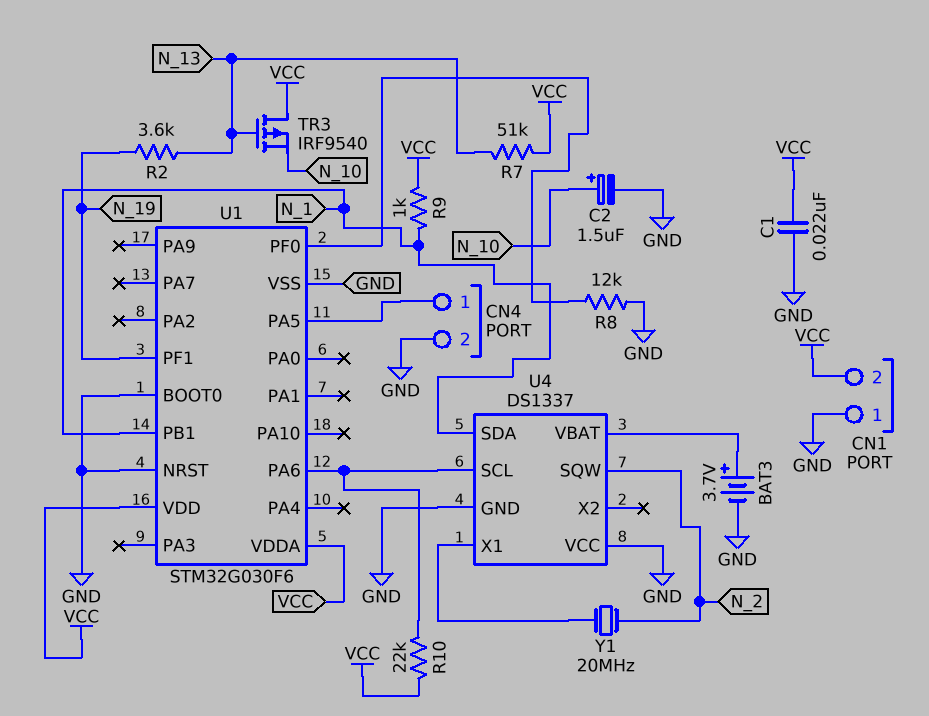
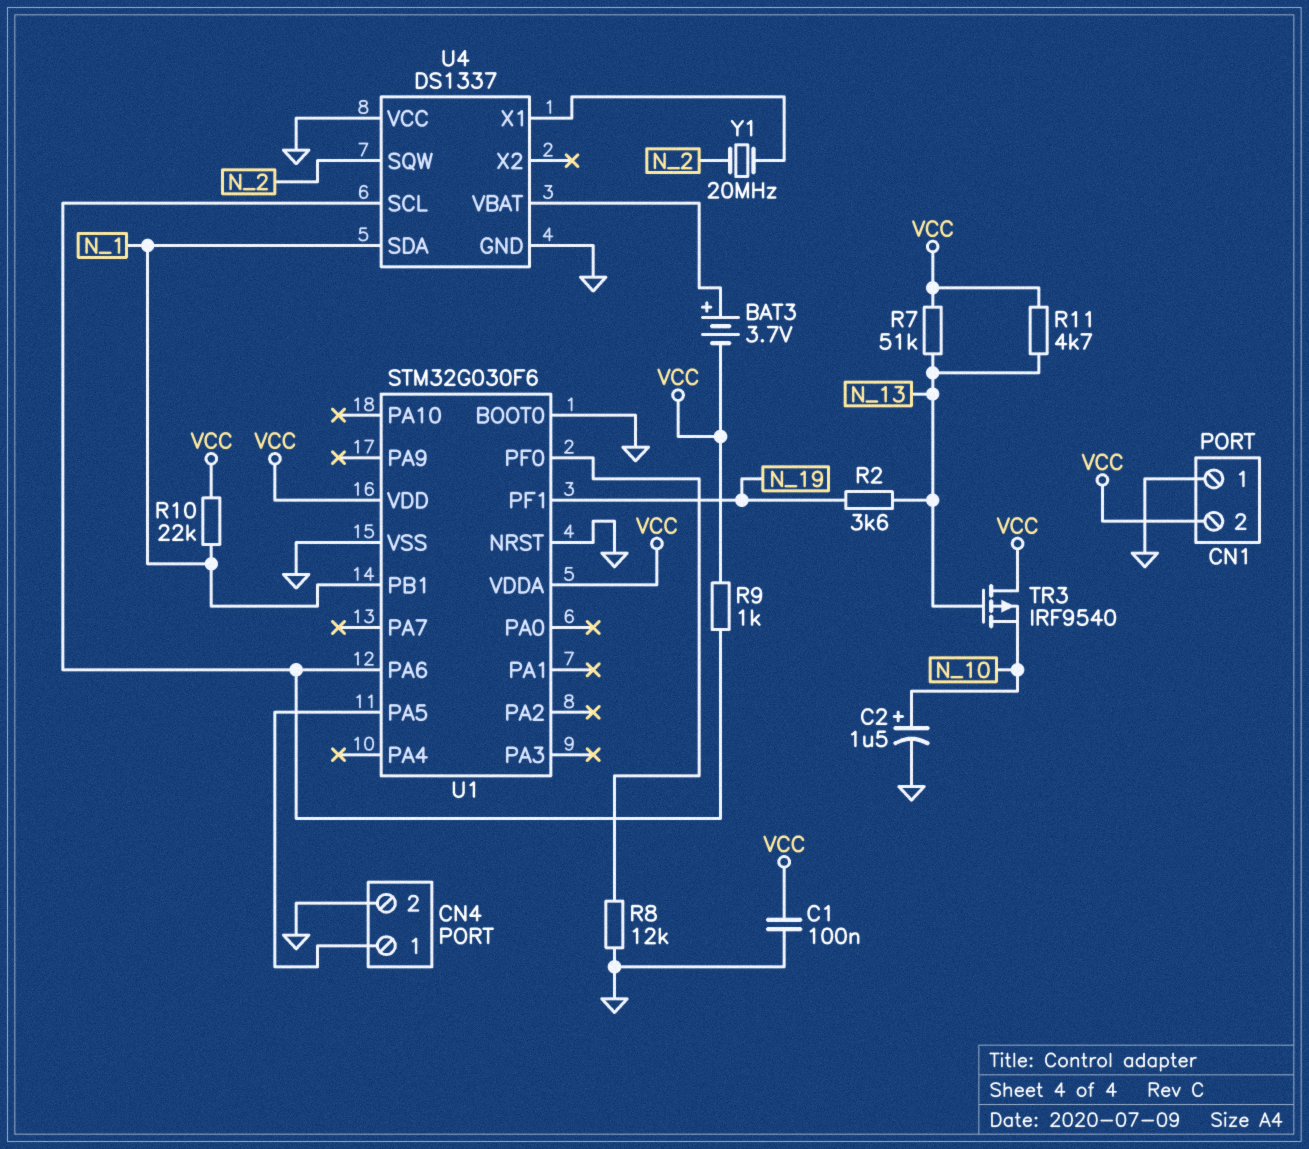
BAT3: 3.7V (plus U4/VBAT, minus GND) -> 3.7V (plus U4/VBAT, minus VCC)
C1: 22nF (GND, VCC) -> 100nF (GND, VCC)
R9: 1k (N_1, VCC) -> 1k (U1/PA6, VCC)
R10: 22k (U1/PA6, VCC) -> 22k (N_1, VCC)
R11: none -> 4.7k (N_13, VCC)

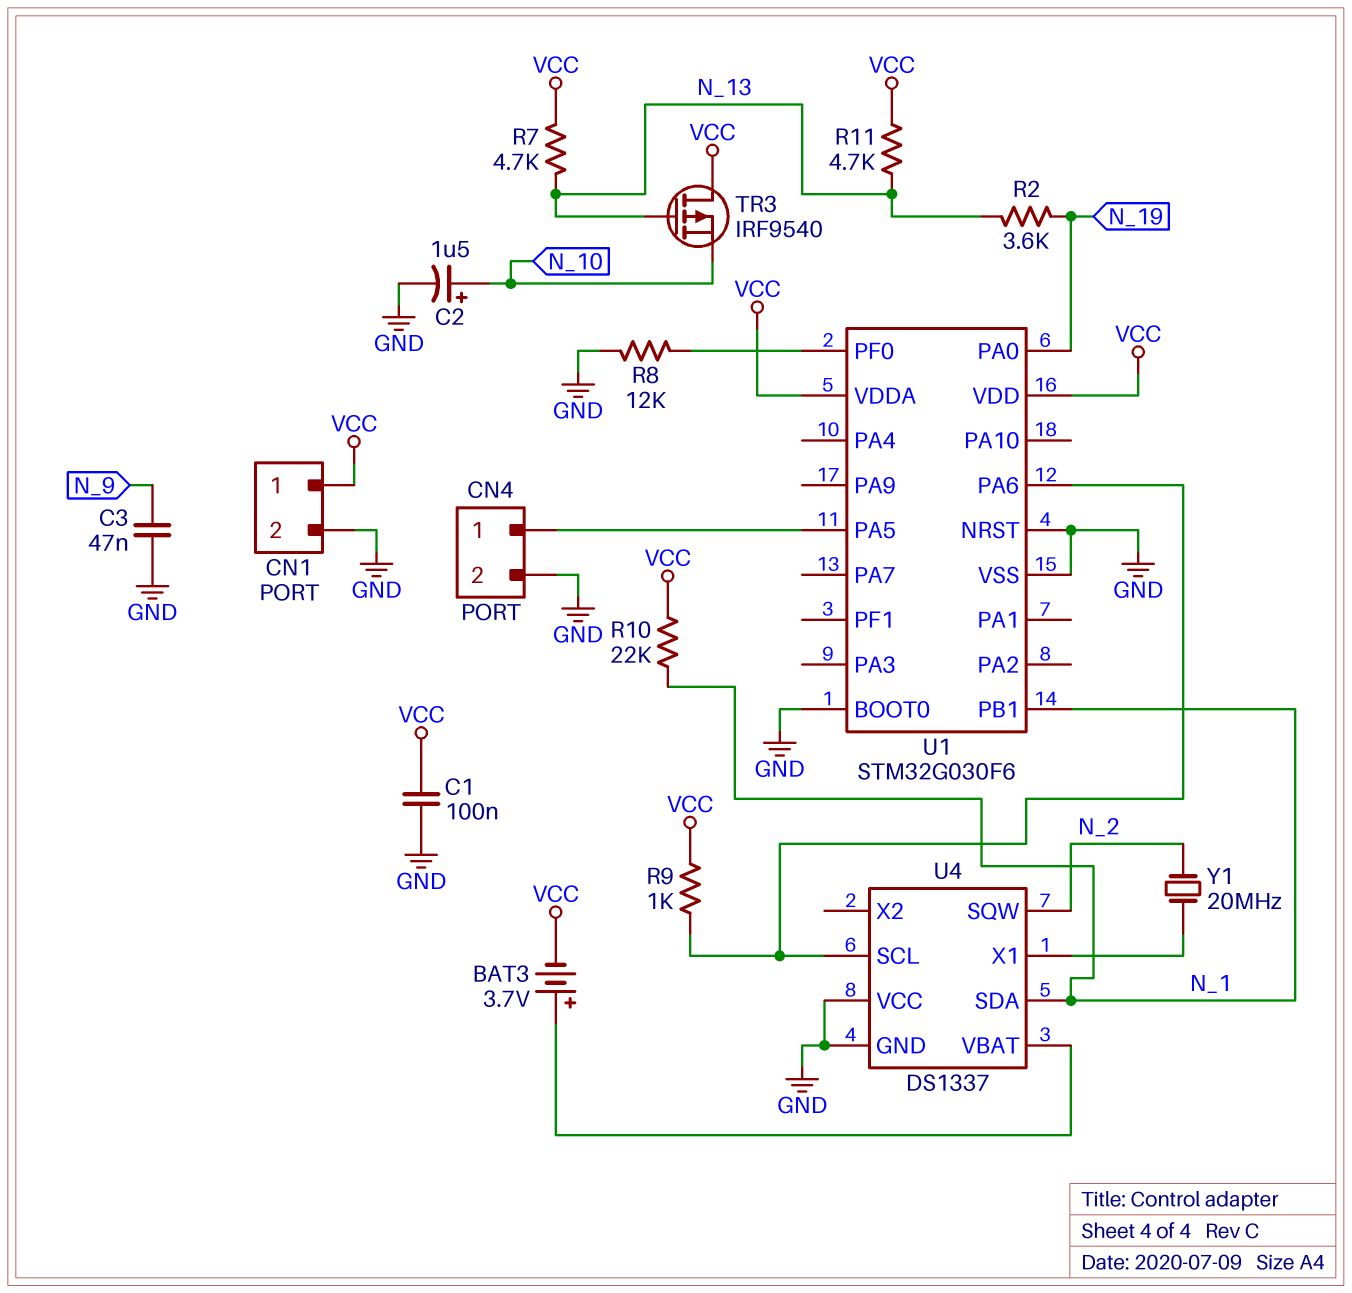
C3: none -> 47nF (GND, N_9)
CN1 pin 1: GND -> VCC
CN1 pin 2: VCC -> GND
R7: 51k (N_13, VCC) -> 4.7k (N_13, VCC)
U1 pin PA0: none -> N_19
U1 pin PF1: N_19 -> none

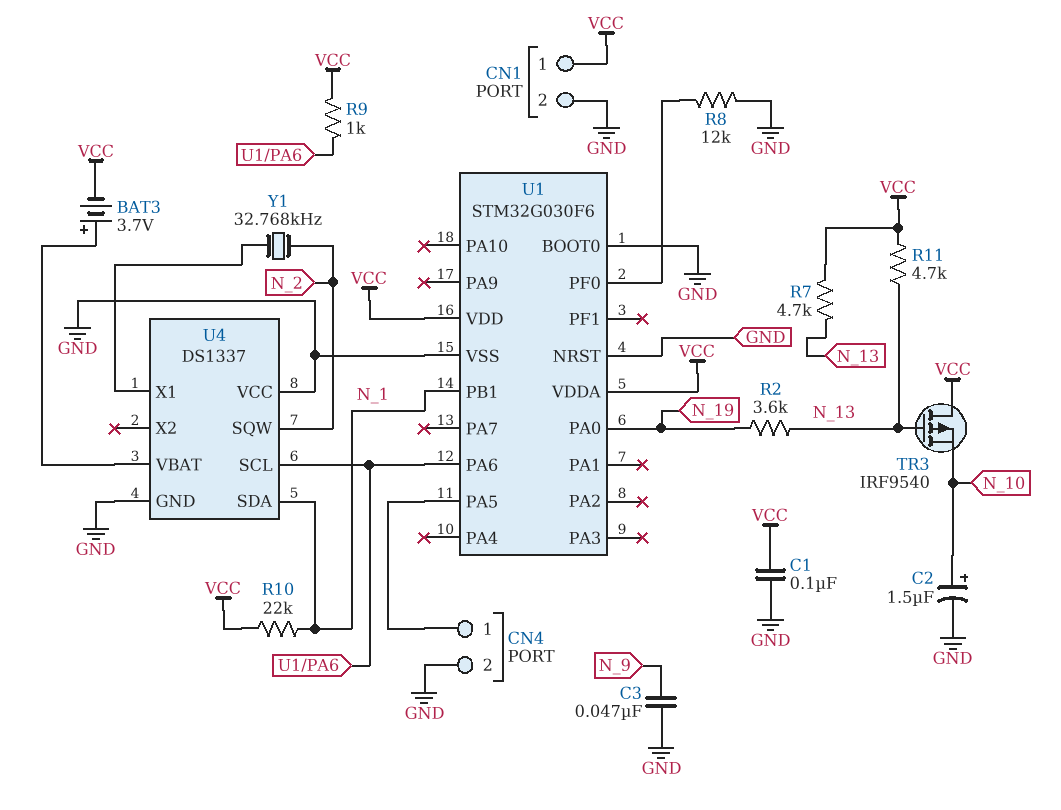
Y1: 20MHz (N_2, U4/X1) -> 32.768kHz (N_2, U4/X1)

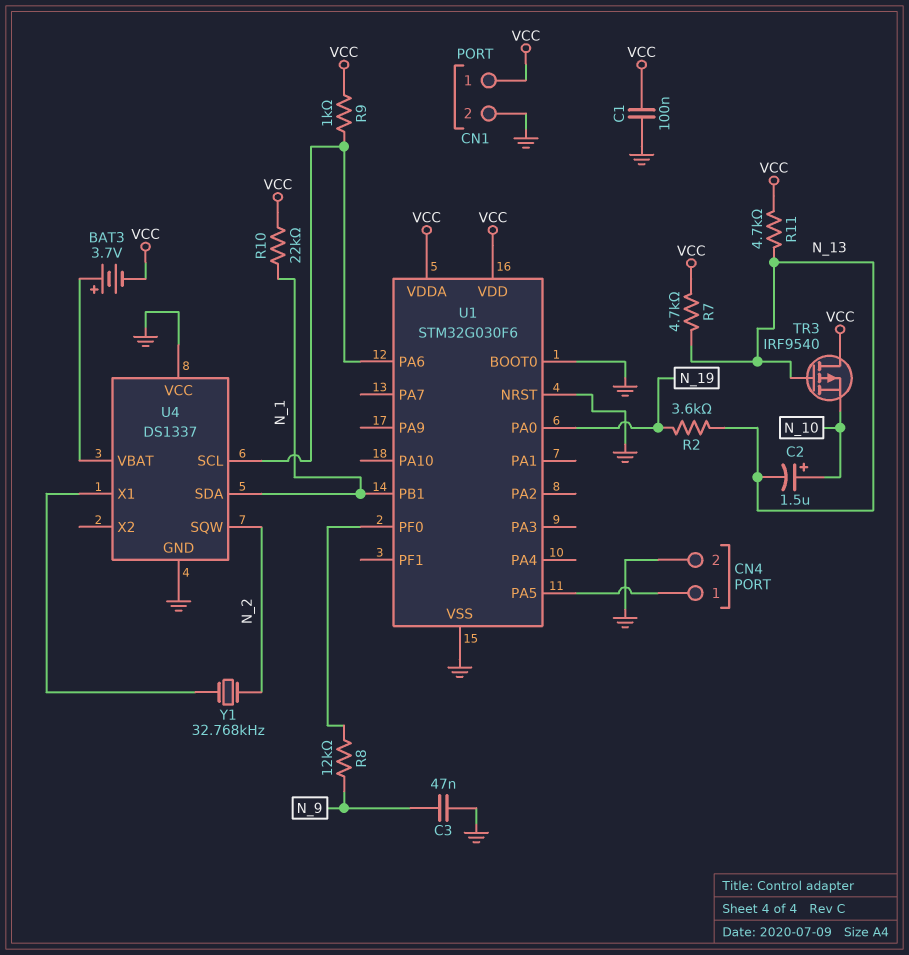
C2: 1.5uF (plus N_10, minus GND) -> 1.5uF (plus N_10, minus N_13)
R8: 12k (GND, U1/PF0) -> 12k (N_9, U1/PF0)

